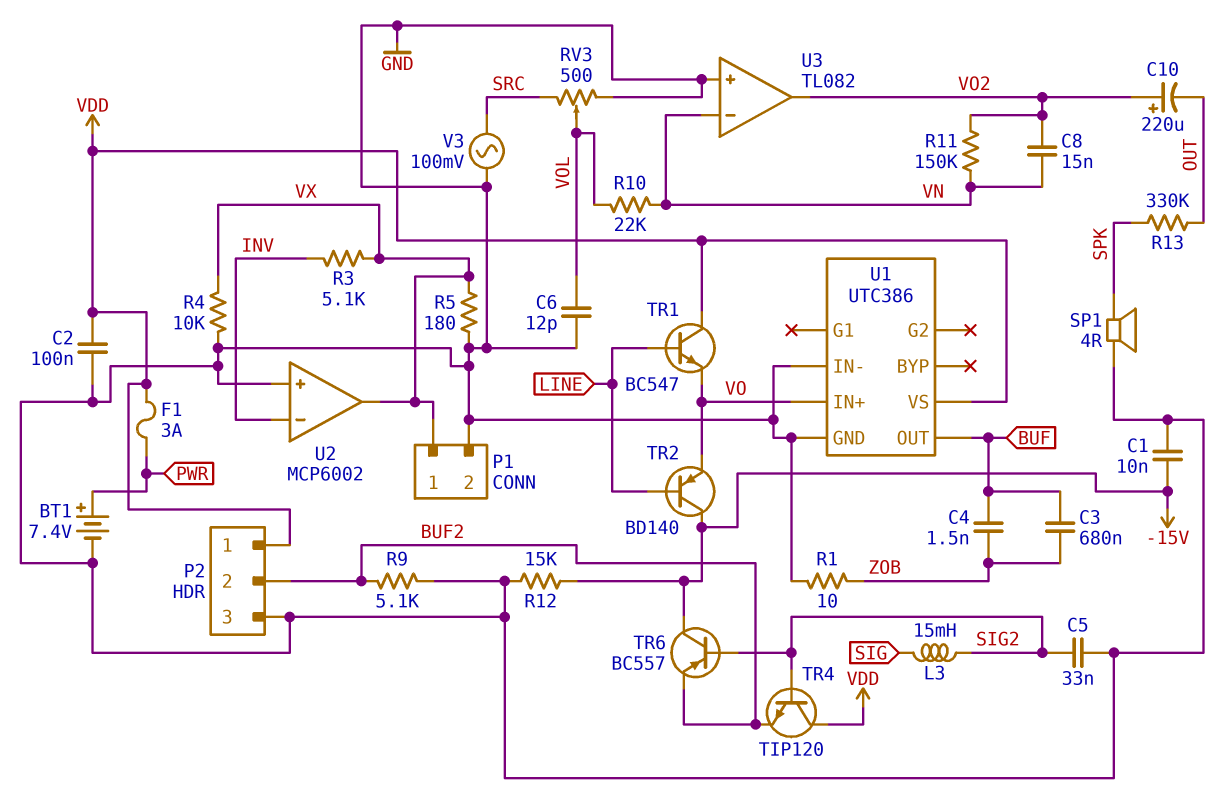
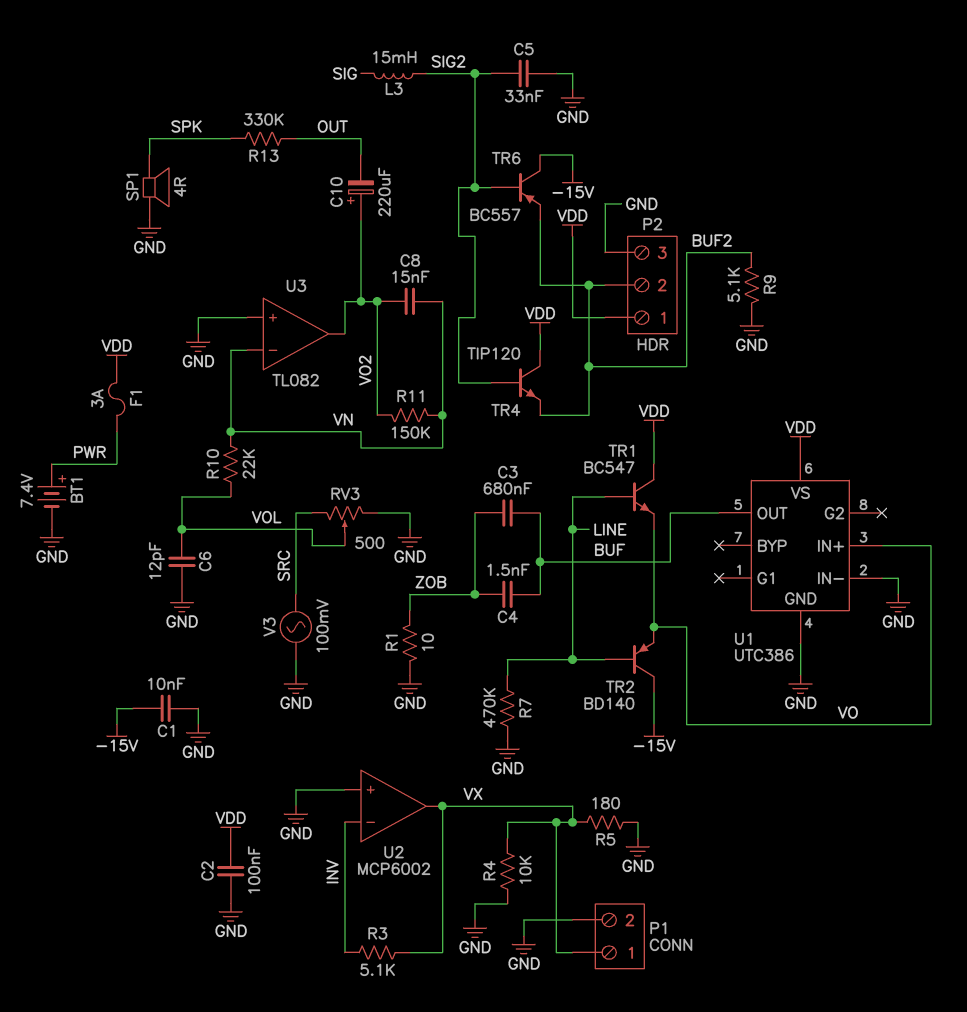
R7: none -> 470k (GND, LINE)
R12: 15k (-15V, GND) -> none

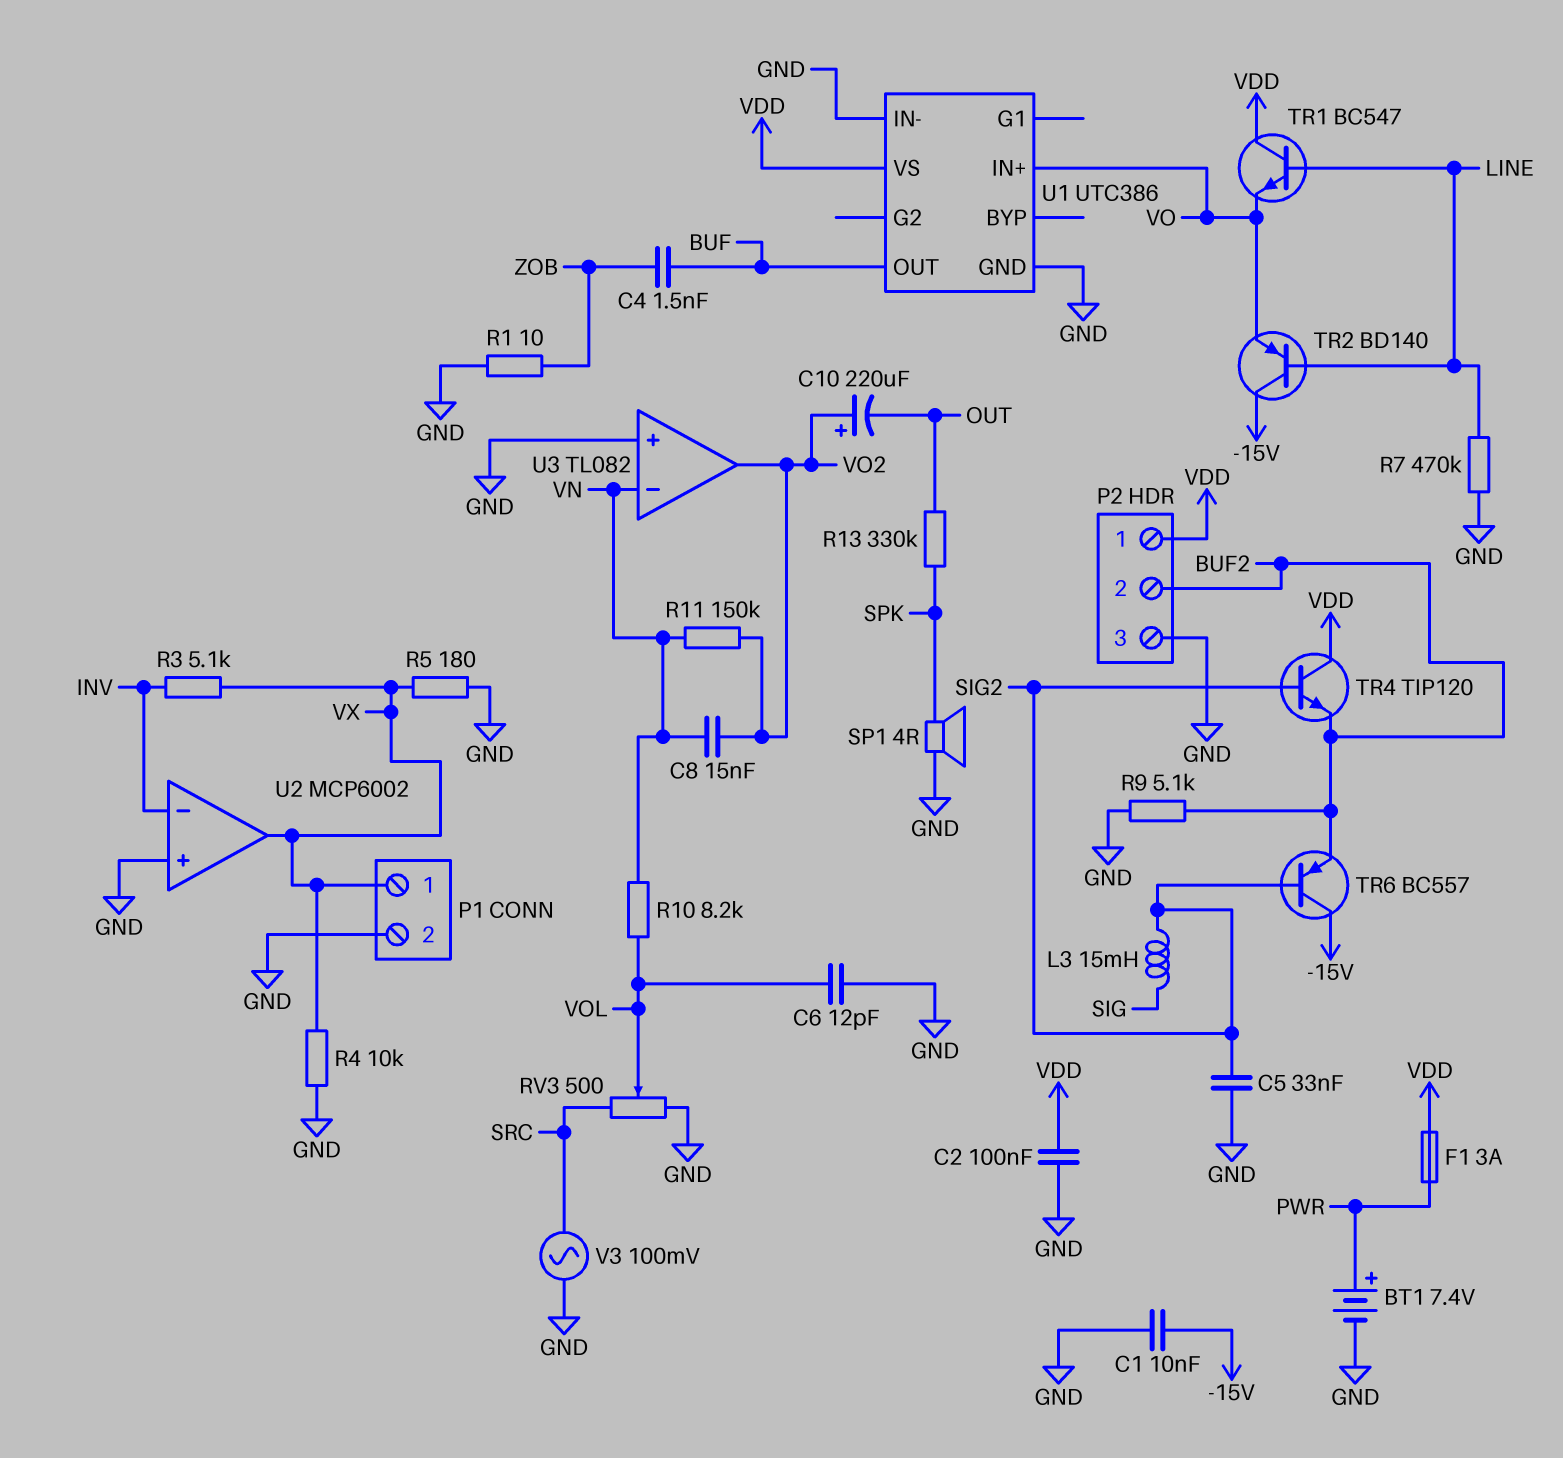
C3: 680nF (BUF, ZOB) -> none
R10: 22k (VN, VOL) -> 8.2k (VN, VOL)

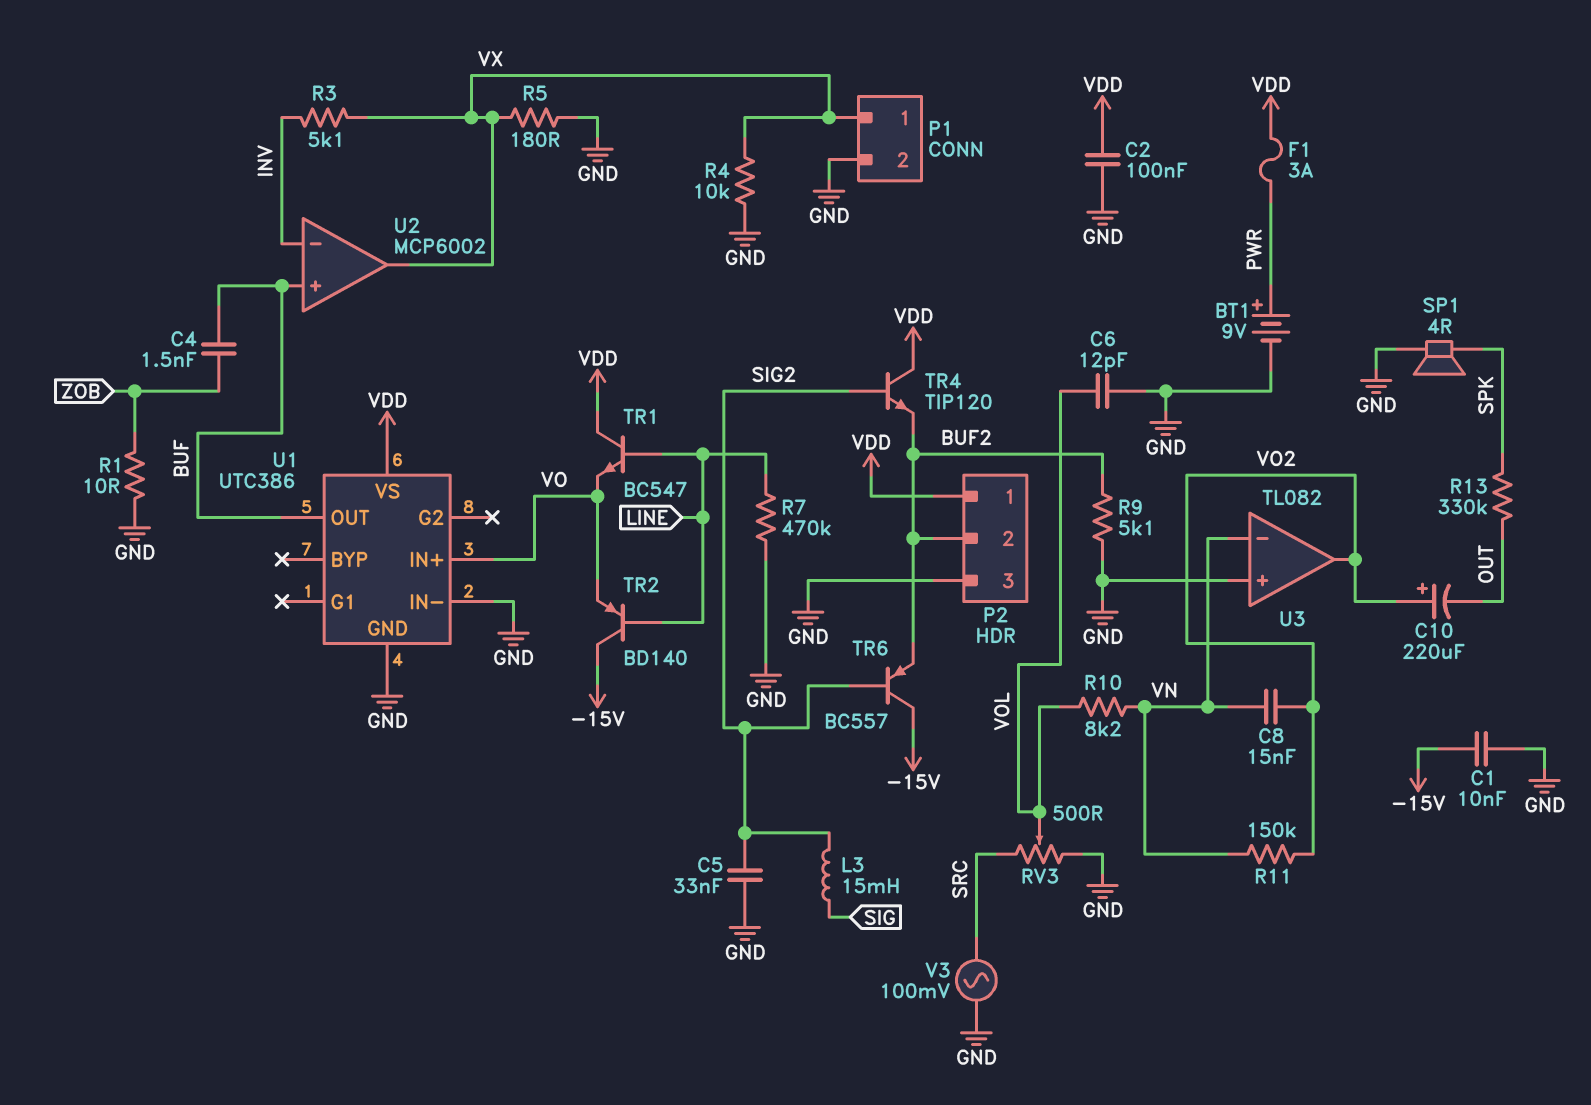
BT1: 7.4V (plus PWR, minus GND) -> 9V (plus PWR, minus GND)
U2 pin in+: GND -> BUF

